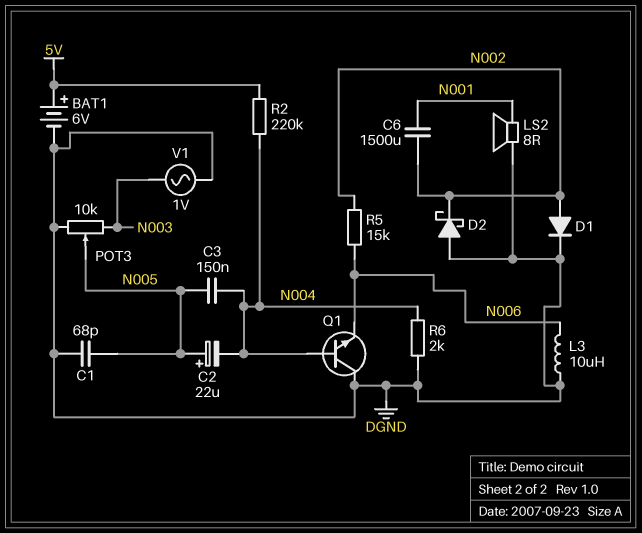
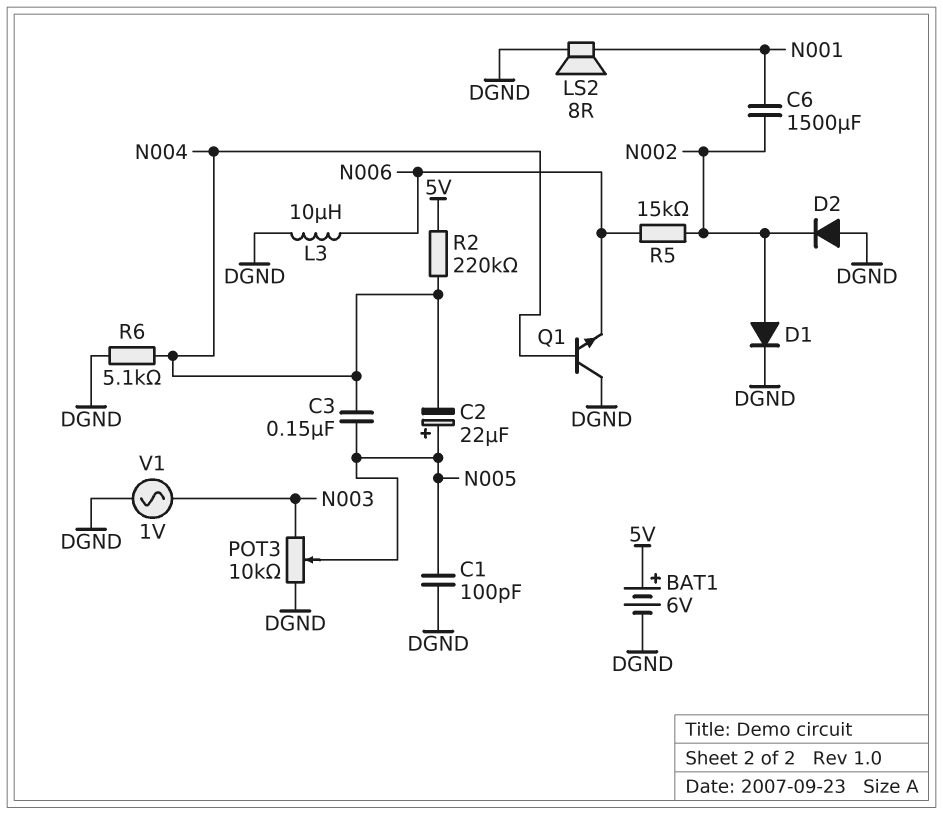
C1: 68pF (DGND, N005) -> 100pF (DGND, N005)
D2: schottky (A DGND, K N002) -> diode (A DGND, K N002)
R6: 2k (DGND, N004) -> 5.1k (DGND, N004)

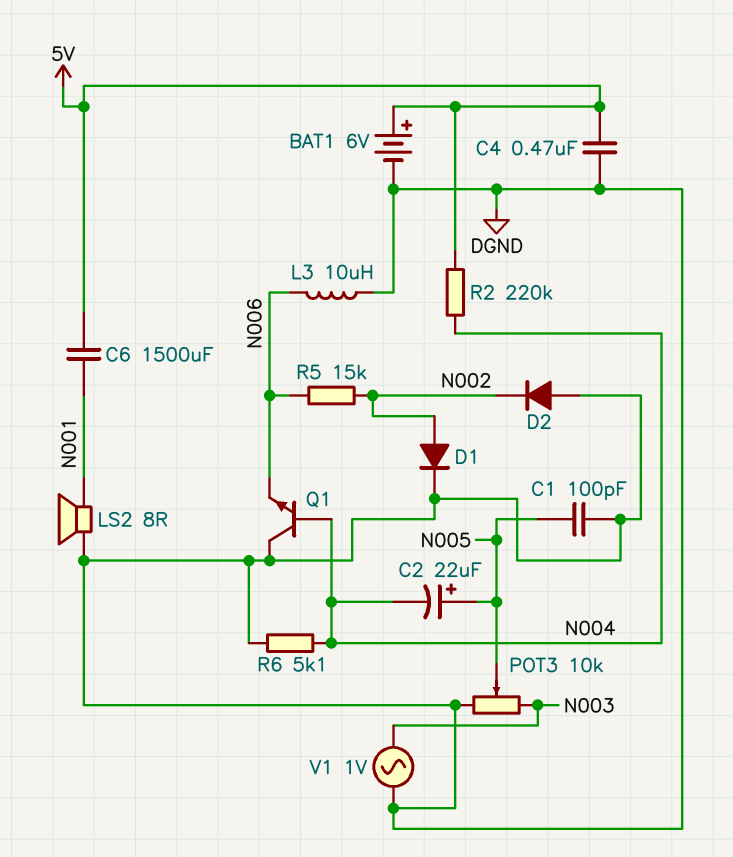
C3: 150nF (N004, N005) -> none
C4: none -> 470nF (5V, DGND)
C6: 1500uF (N001, N002) -> 1500uF (5V, N001)

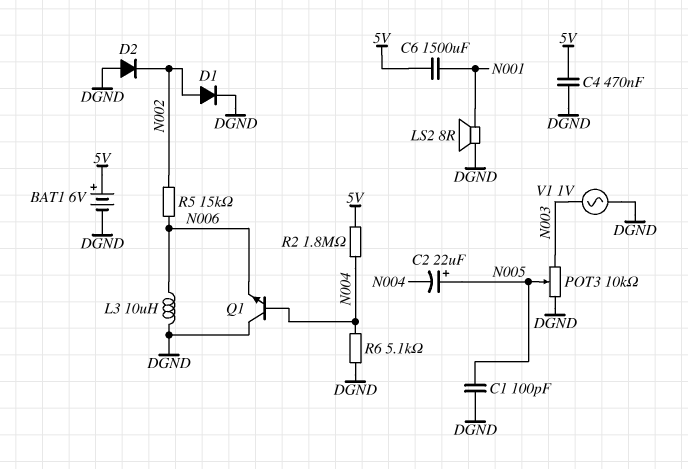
R2: 220k (5V, N004) -> 1.8M (5V, N004)

